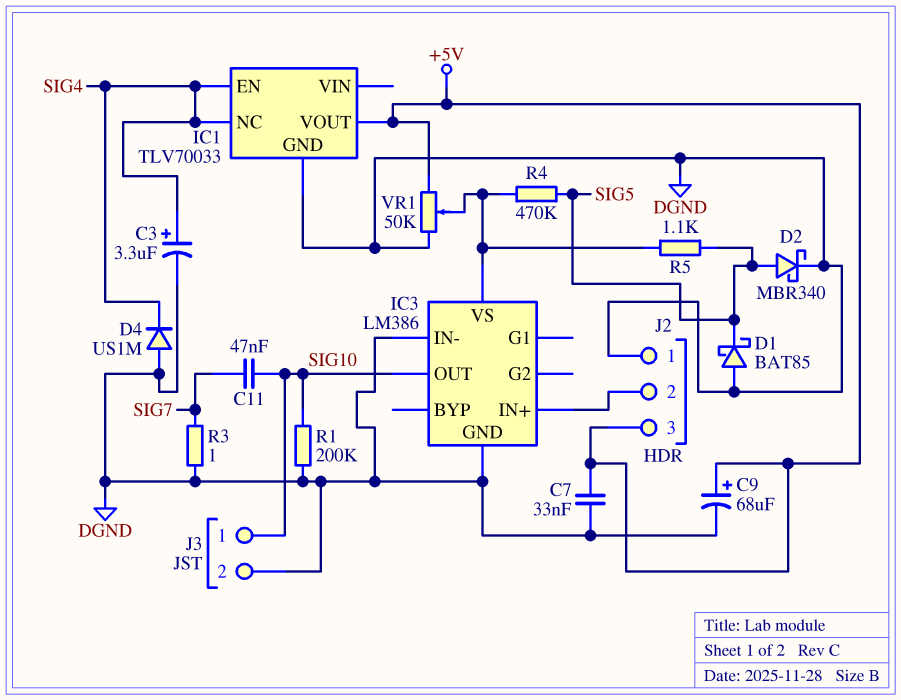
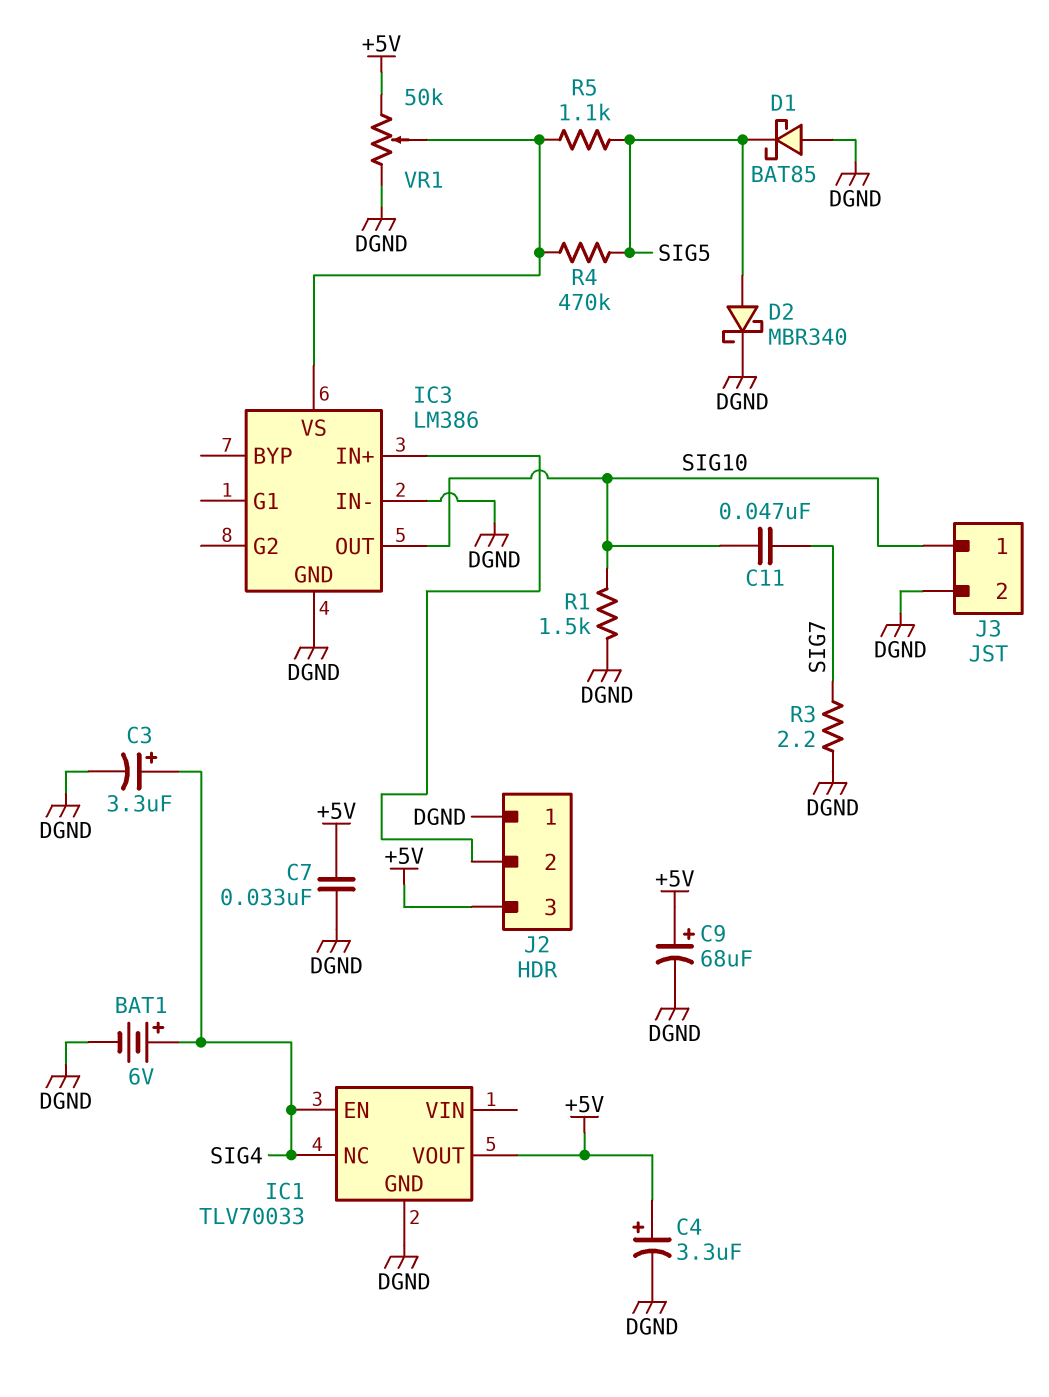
BAT1: none -> 6V (plus SIG4, minus DGND)
C4: none -> 3.3uF (plus +5V, minus DGND)
D4: diode US1M (A DGND, K SIG4) -> none
R1: 200k (DGND, SIG10) -> 1.5k (DGND, SIG10)
R3: 1 (DGND, SIG7) -> 2.2 (DGND, SIG7)

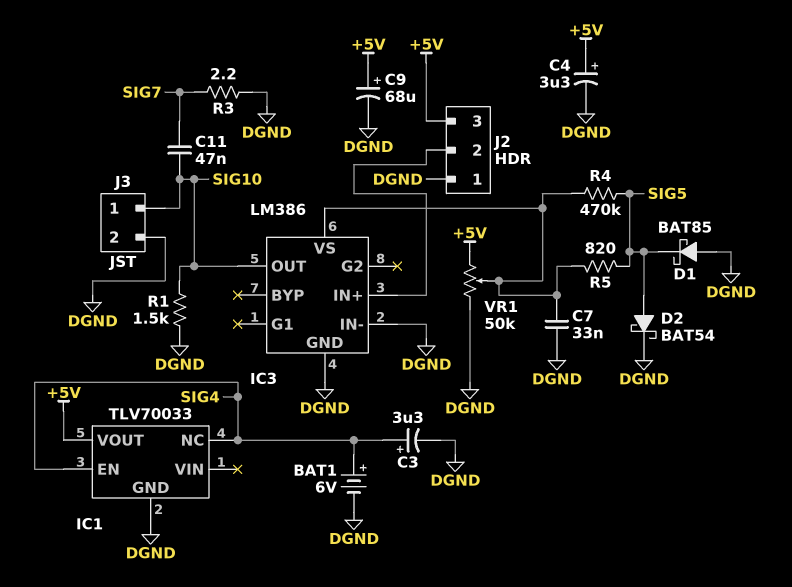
C7: 33nF (+5V, DGND) -> 33nF (DGND, IC3/VS)
D2: schottky MBR340 (A SIG5, K DGND) -> schottky BAT54 (A SIG5, K DGND)
R5: 1.1k (IC3/VS, SIG5) -> 820 (IC3/VS, SIG5)

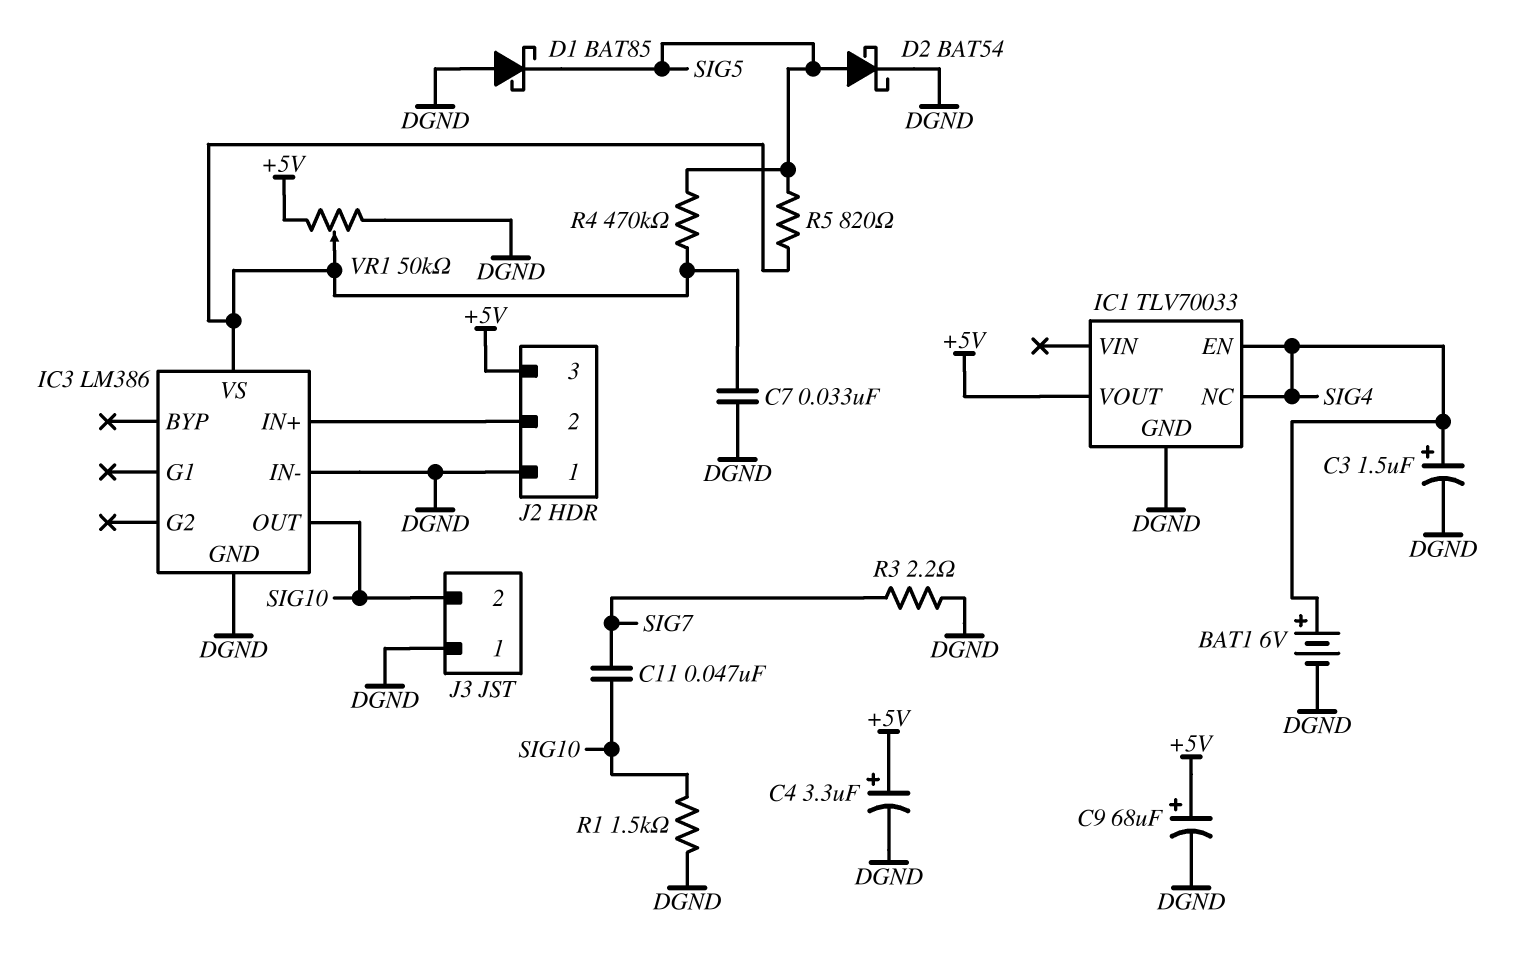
C3: 3.3uF (plus SIG4, minus DGND) -> 1.5uF (plus SIG4, minus DGND)
J3 pin 1: SIG10 -> DGND
J3 pin 2: DGND -> SIG10

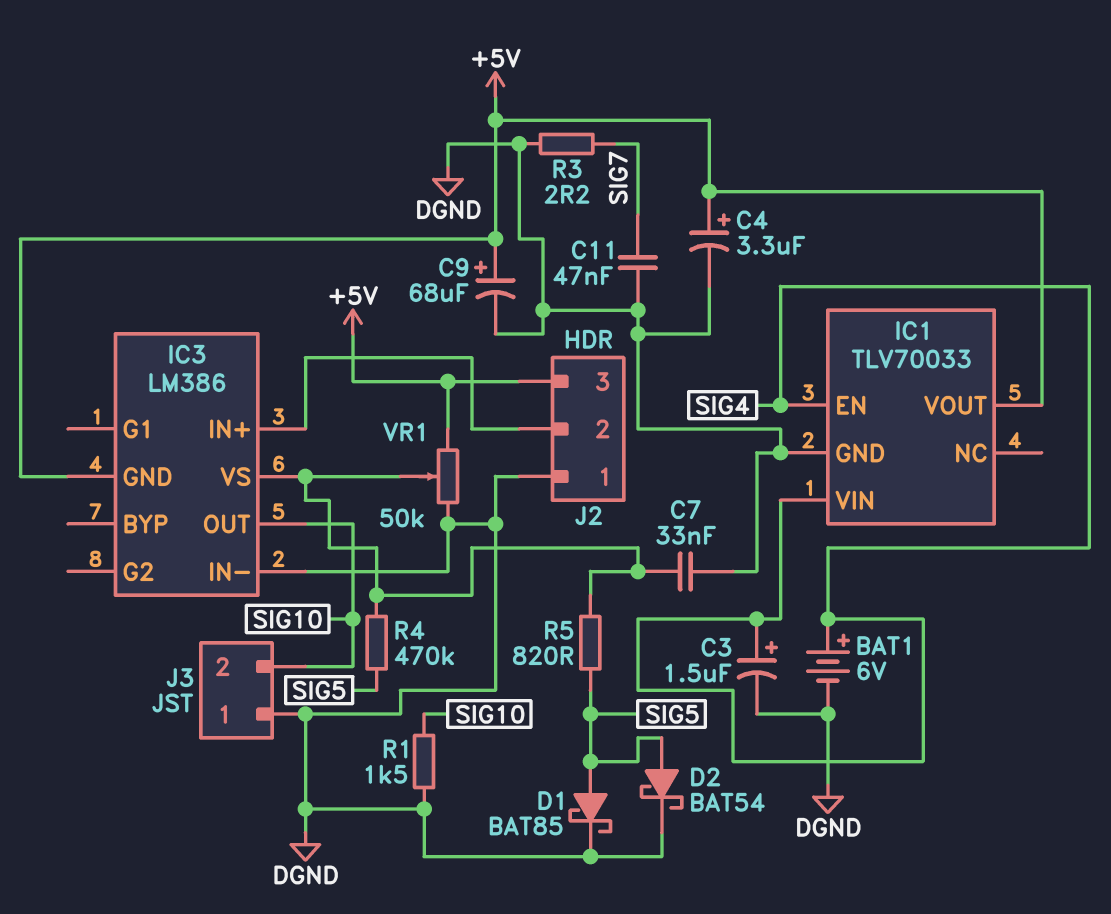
C11: 47nF (SIG7, SIG10) -> 47nF (DGND, SIG7)
D1: schottky BAT85 (A DGND, K SIG5) -> schottky BAT85 (A SIG5, K DGND)
IC1 pin NC: SIG4 -> none
IC1 pin VIN: none -> SIG4
IC3 pin GND: DGND -> +5V

